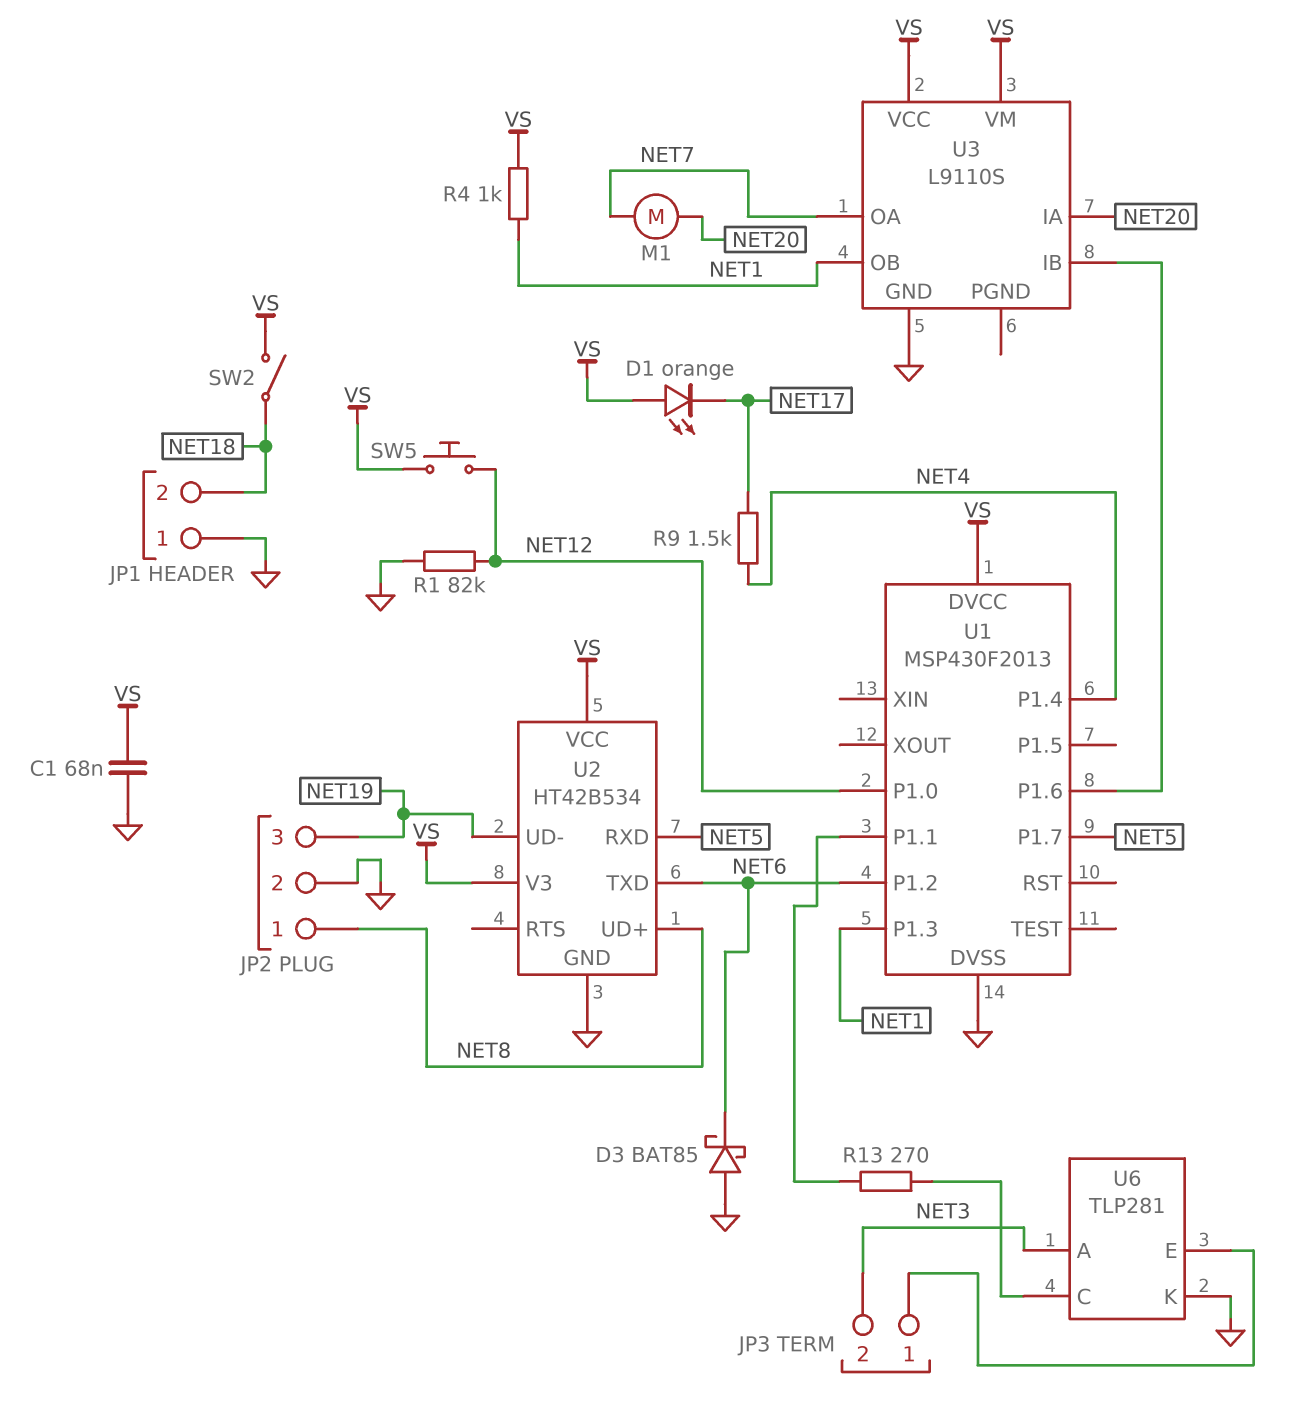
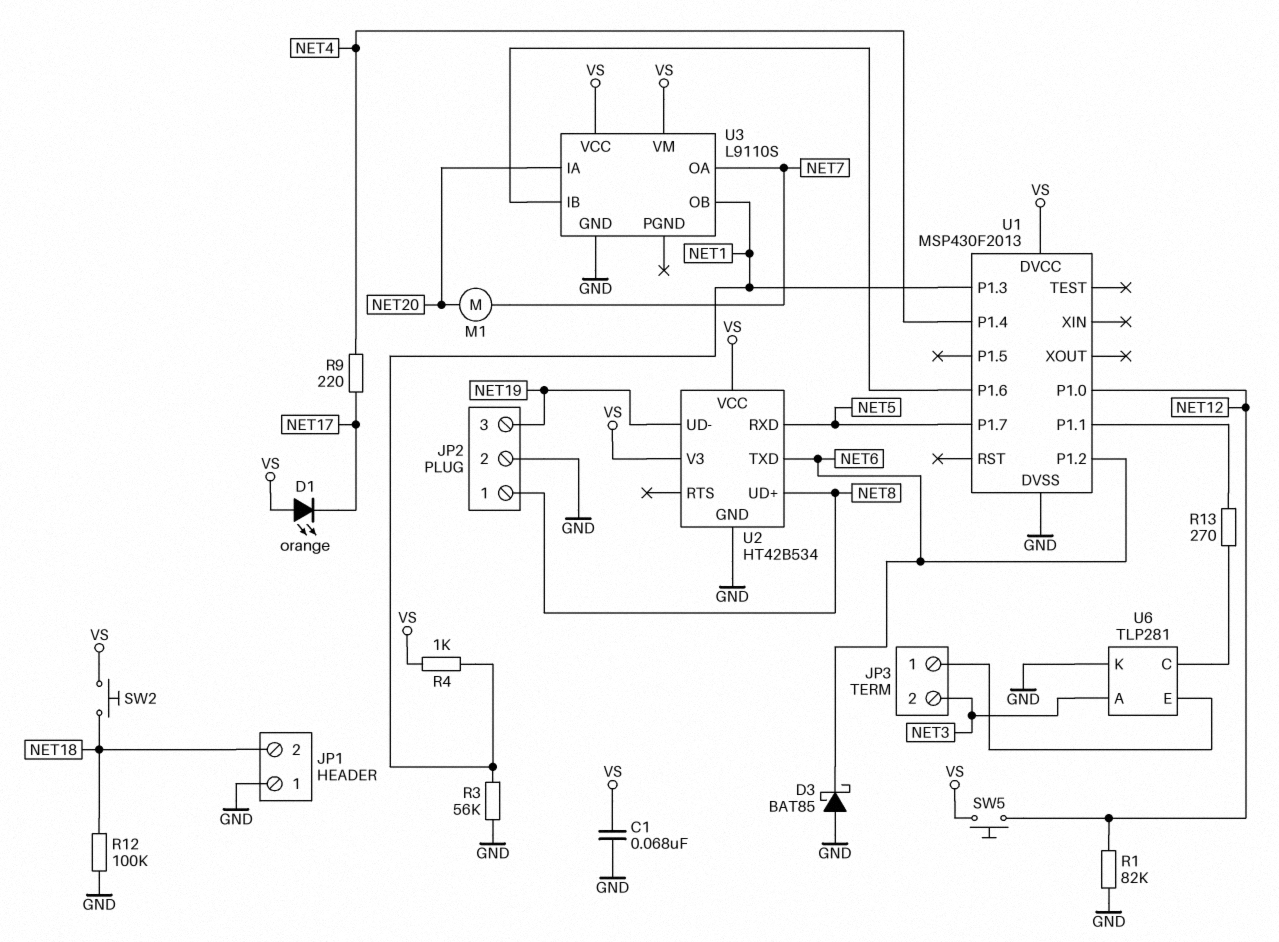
R3: none -> 56k (GND, NET1)
R9: 1.5k (NET4, NET17) -> 220 (NET4, NET17)
R12: none -> 100k (GND, NET18)
SW2: switch (NET18, VS) -> button (NET18, VS)

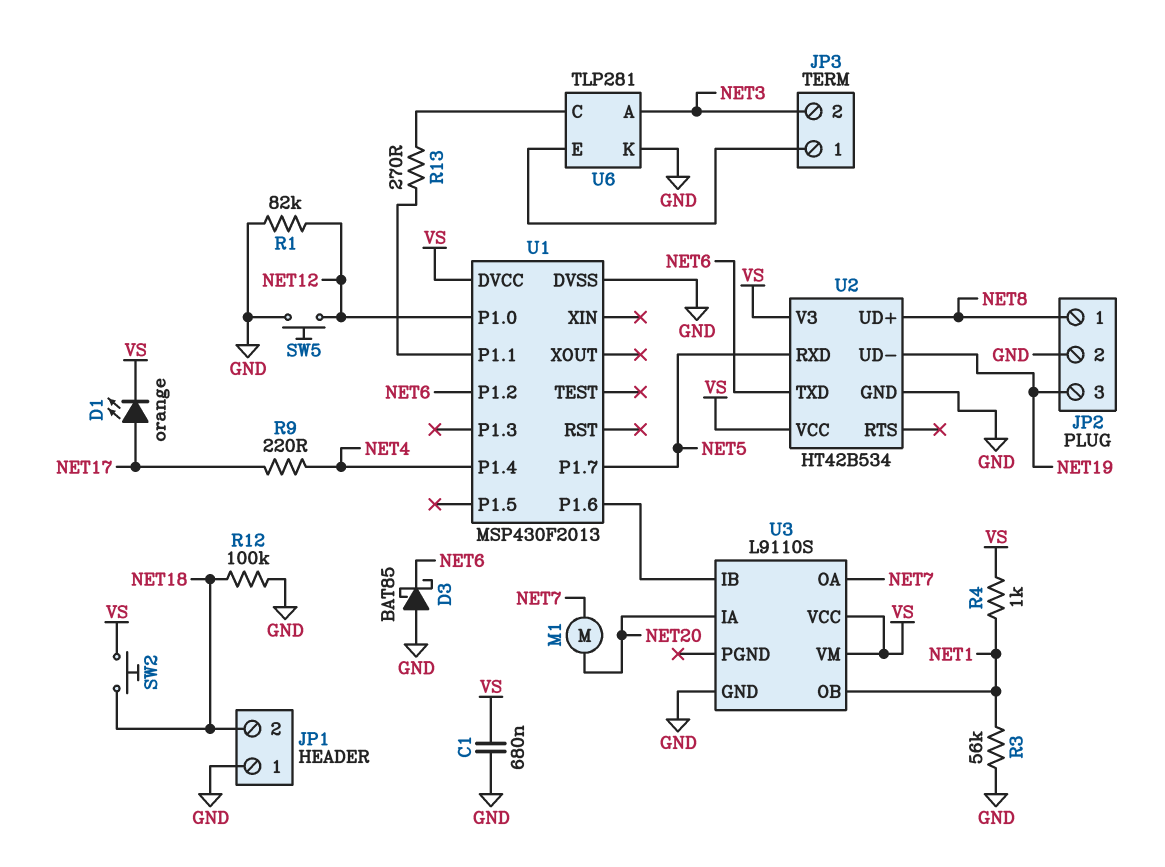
C1: 68nF (GND, VS) -> 680nF (GND, VS)
D1: LED orange (A VS, K NET17) -> LED orange (A NET17, K VS)
SW5: button (NET12, VS) -> button (GND, NET12)
U1 pin P1.3: NET1 -> none

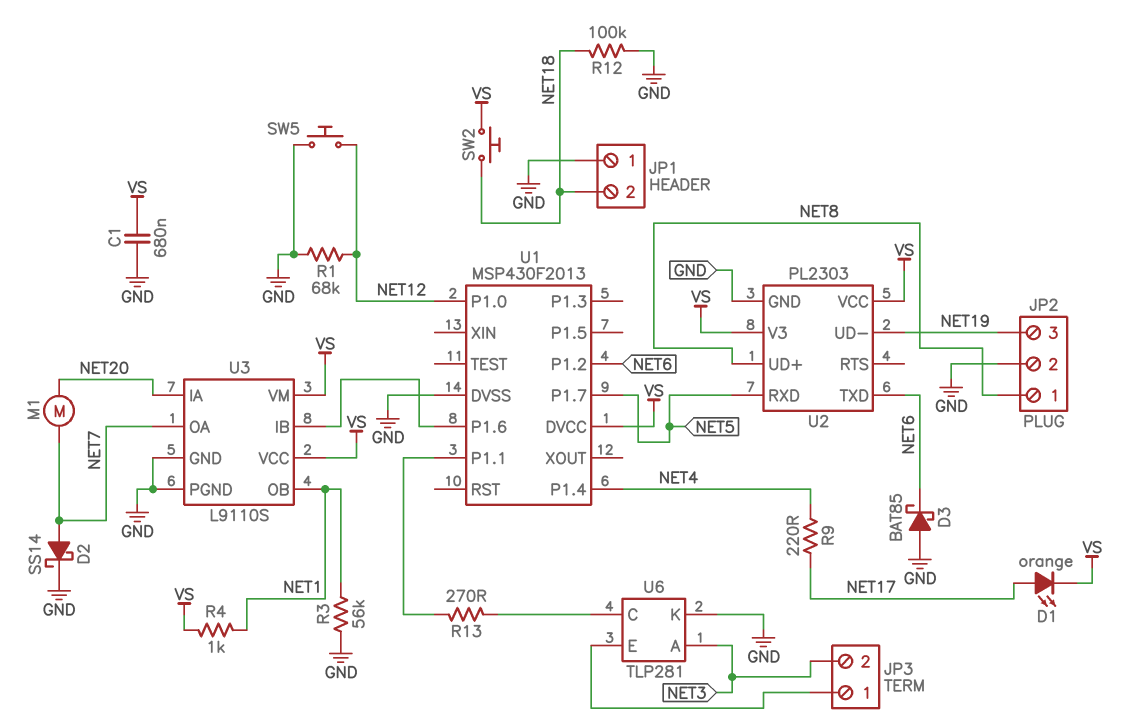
D2: none -> schottky SS14 (A NET7, K GND)
R1: 82k (GND, NET12) -> 68k (GND, NET12)
U2: HT42B534 -> PL2303
U3 pin PGND: none -> GND

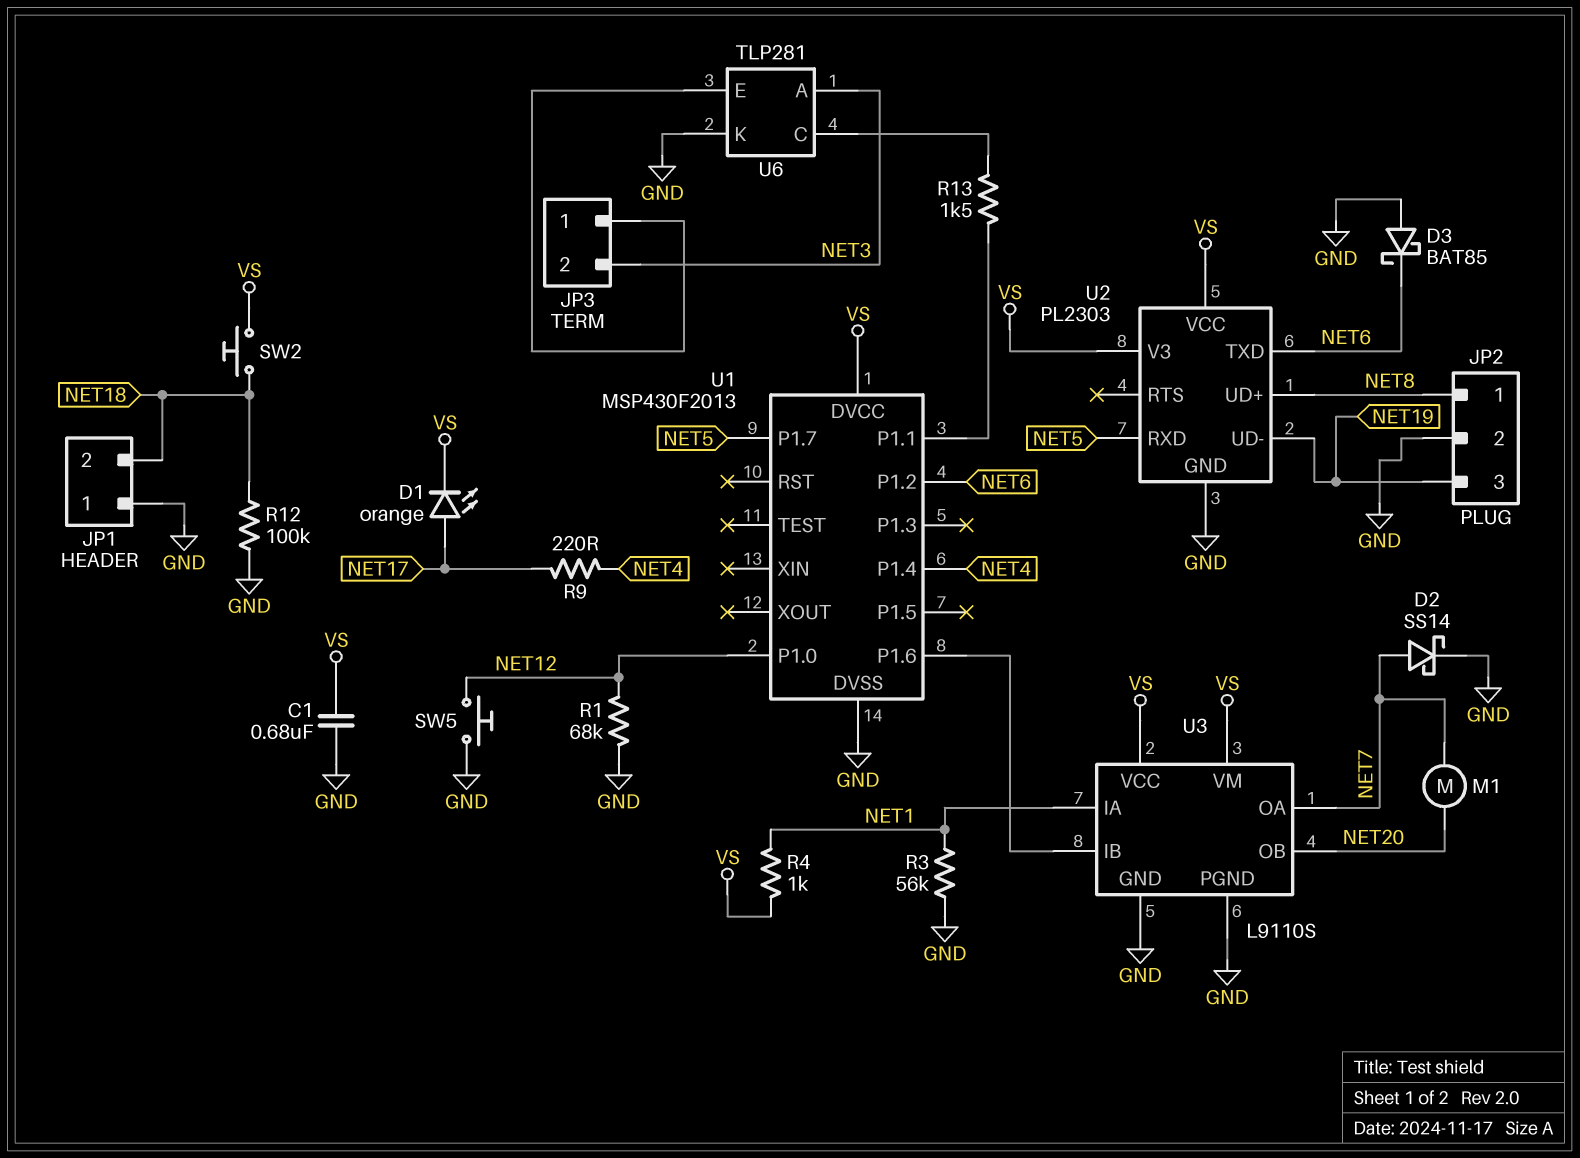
R13: 270 (U1/P1.1, U6/C) -> 1.5k (U1/P1.1, U6/C)
U3 pin IA: NET20 -> NET1
U3 pin OB: NET1 -> NET20

